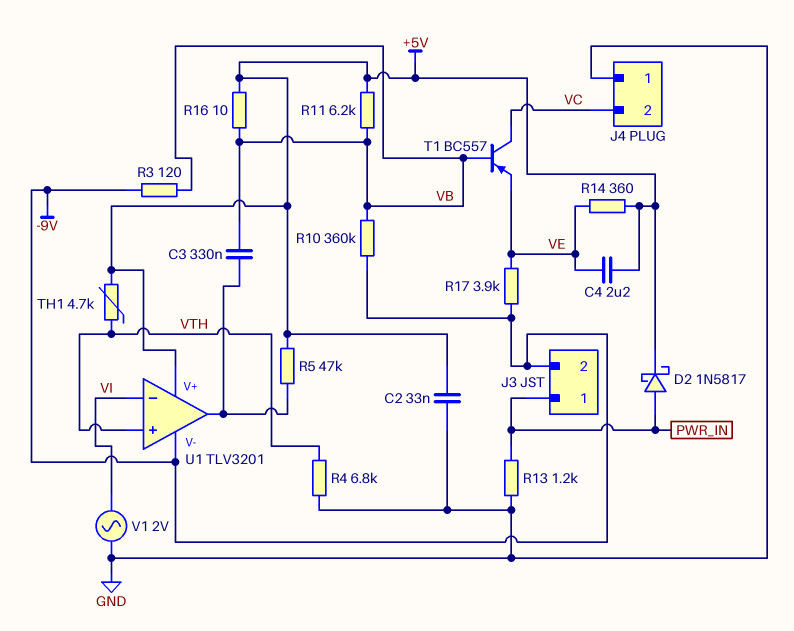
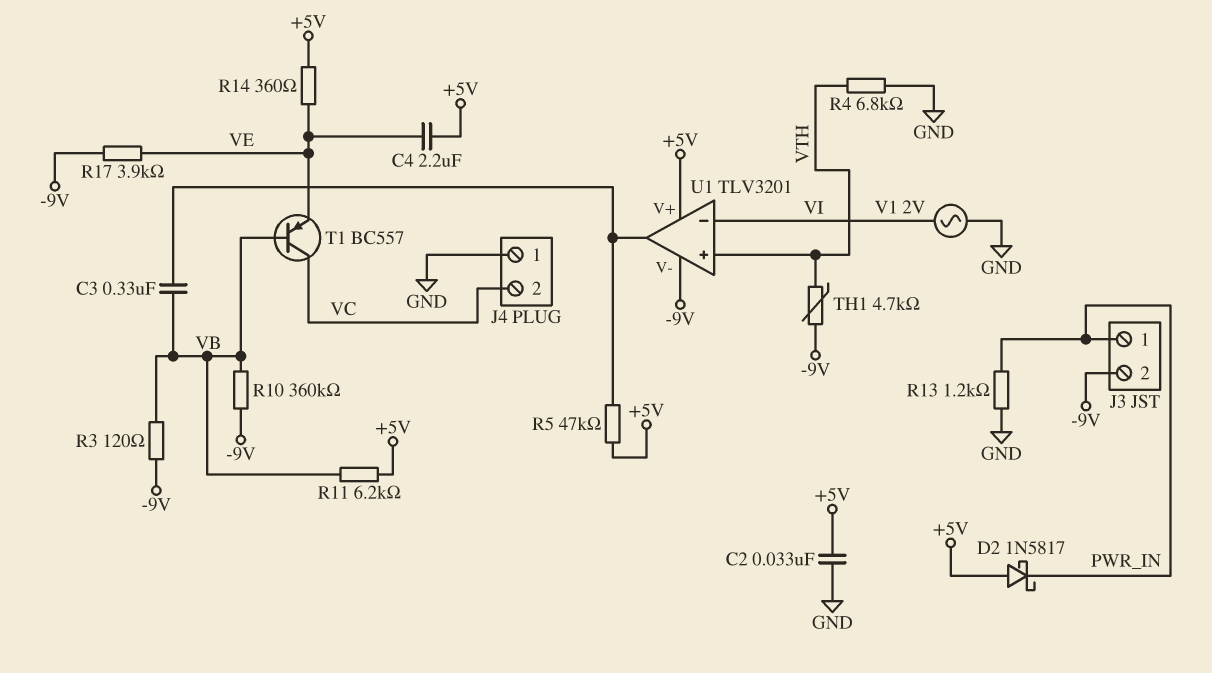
D2: schottky 1N5817 (A PWR_IN, K +5V) -> schottky 1N5817 (A +5V, K PWR_IN)
R16: 10 (+5V, VB) -> none
TH1: 4.7k (+5V, VTH) -> 4.7k (-9V, VTH)

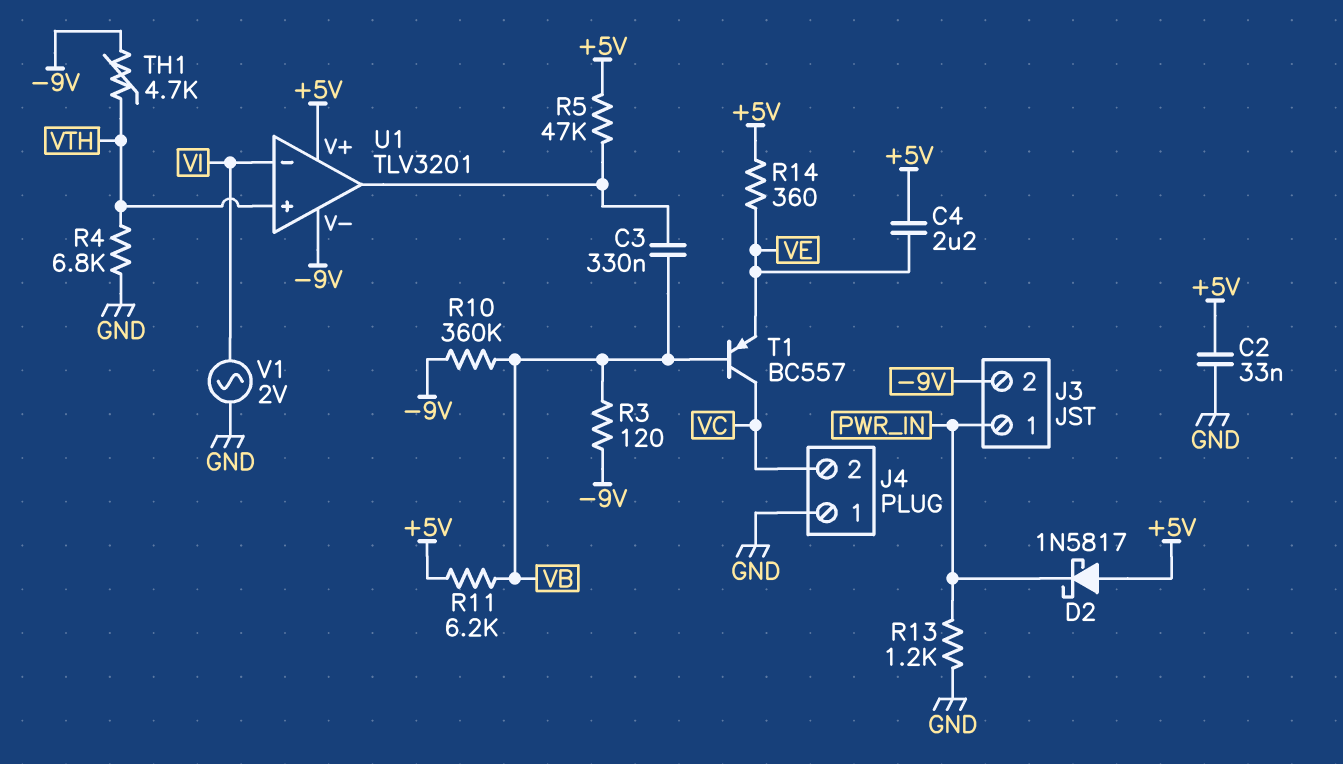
R17: 3.9k (-9V, VE) -> none

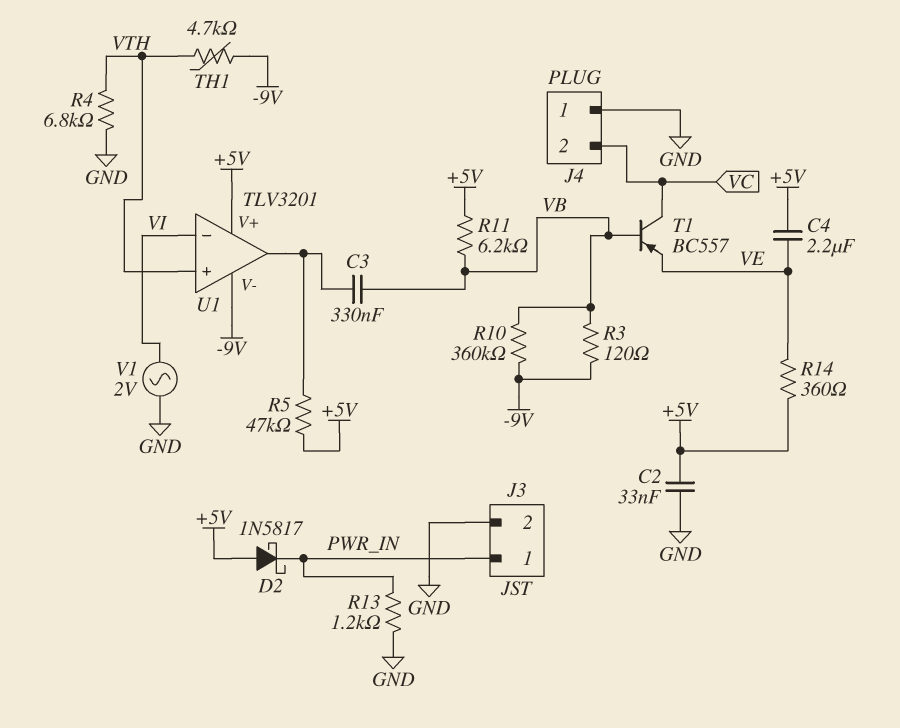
J3 pin 2: -9V -> GND

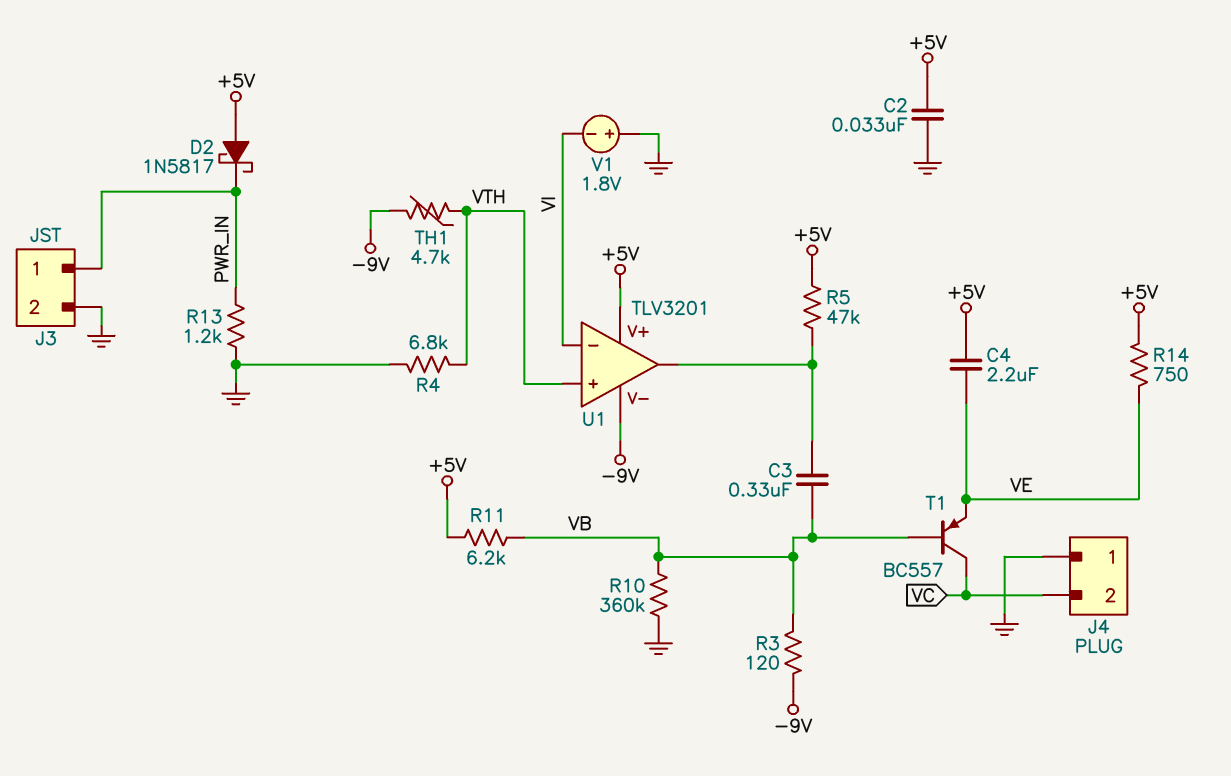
R10: 360k (-9V, VB) -> 360k (GND, VB)
R14: 360 (+5V, VE) -> 750 (+5V, VE)
V1: AC 2V (GND, VI) -> 1.8V (plus GND, minus VI)

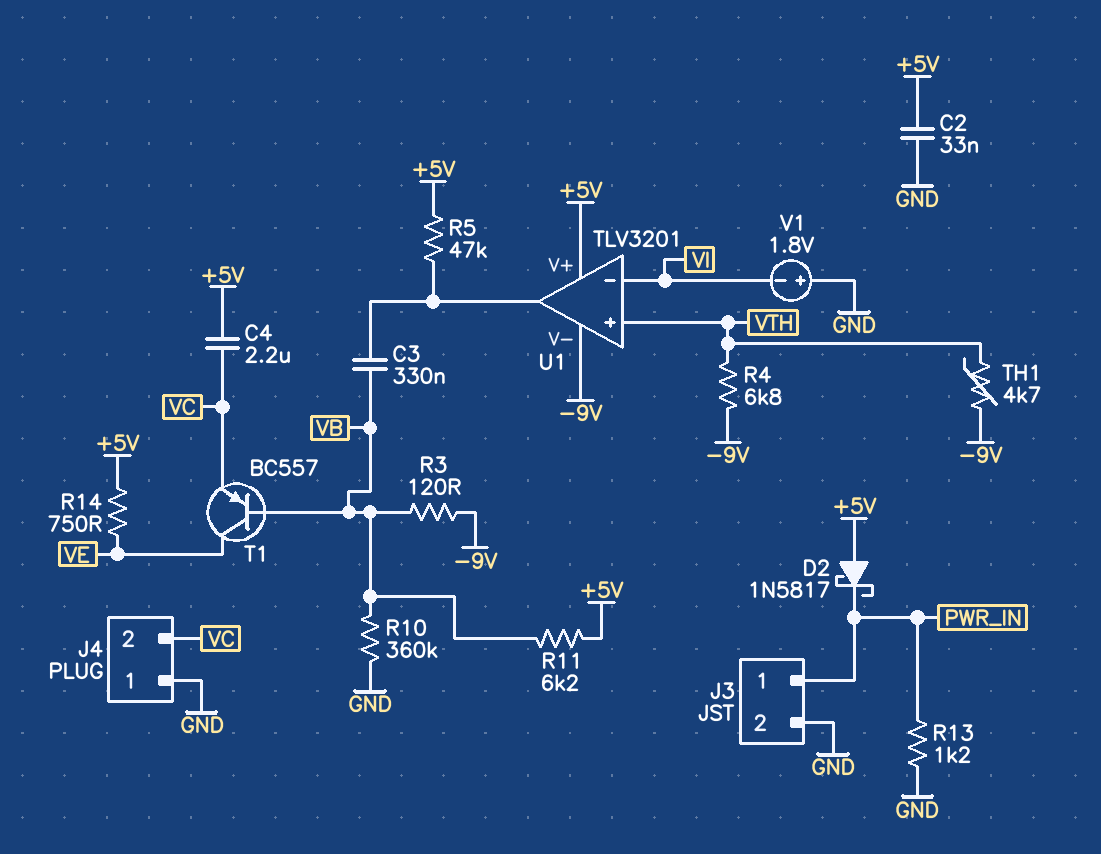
C4: 2.2uF (+5V, VE) -> 2.2uF (+5V, VC)
R4: 6.8k (GND, VTH) -> 6.8k (-9V, VTH)
T1: PNP BC557 (B VB, C VC, E VE) -> PNP BC557 (B VB, C VE, E VC)

